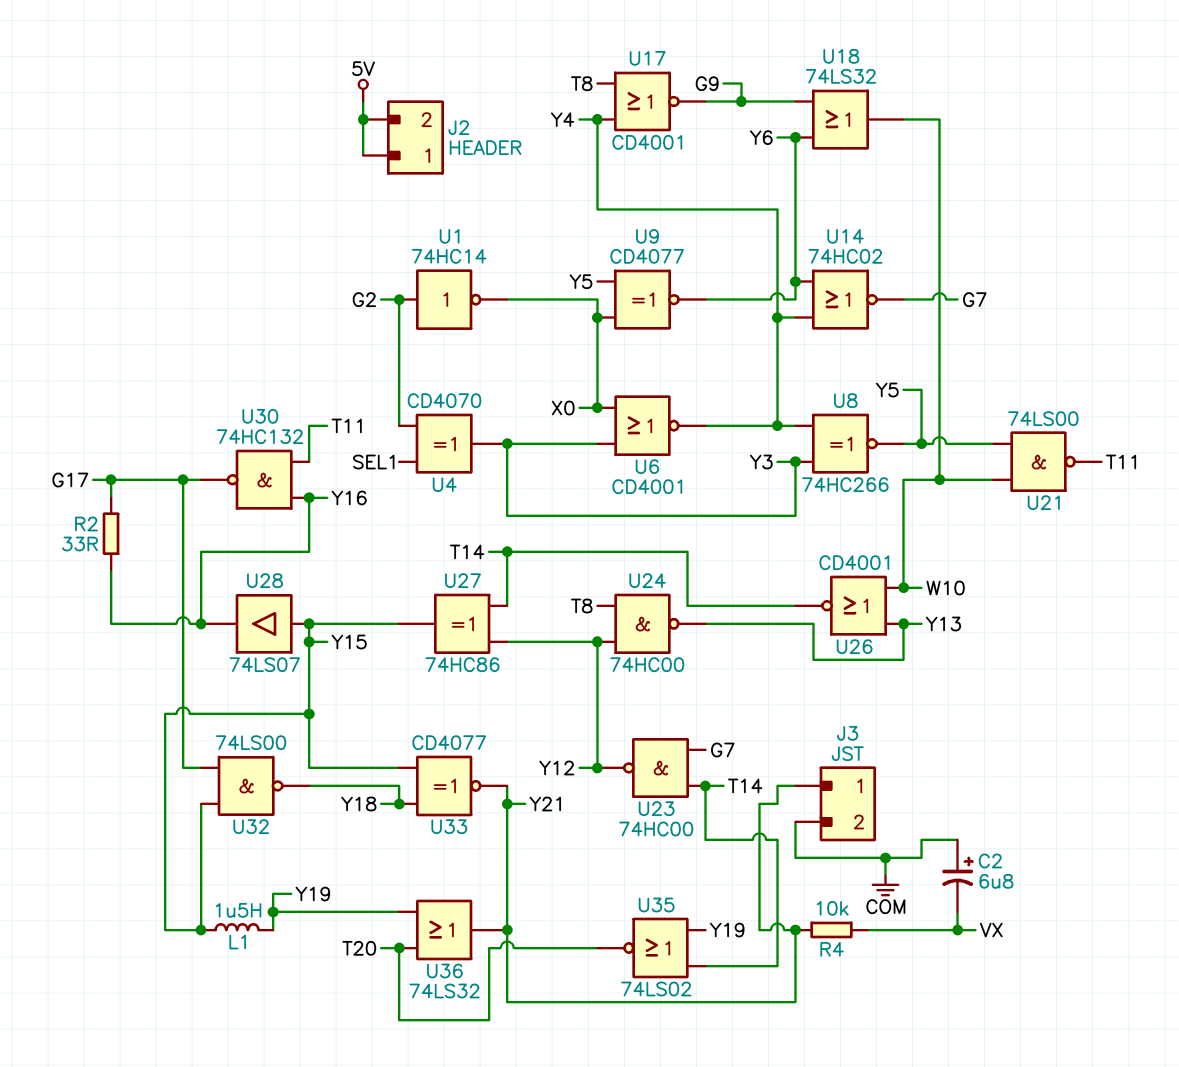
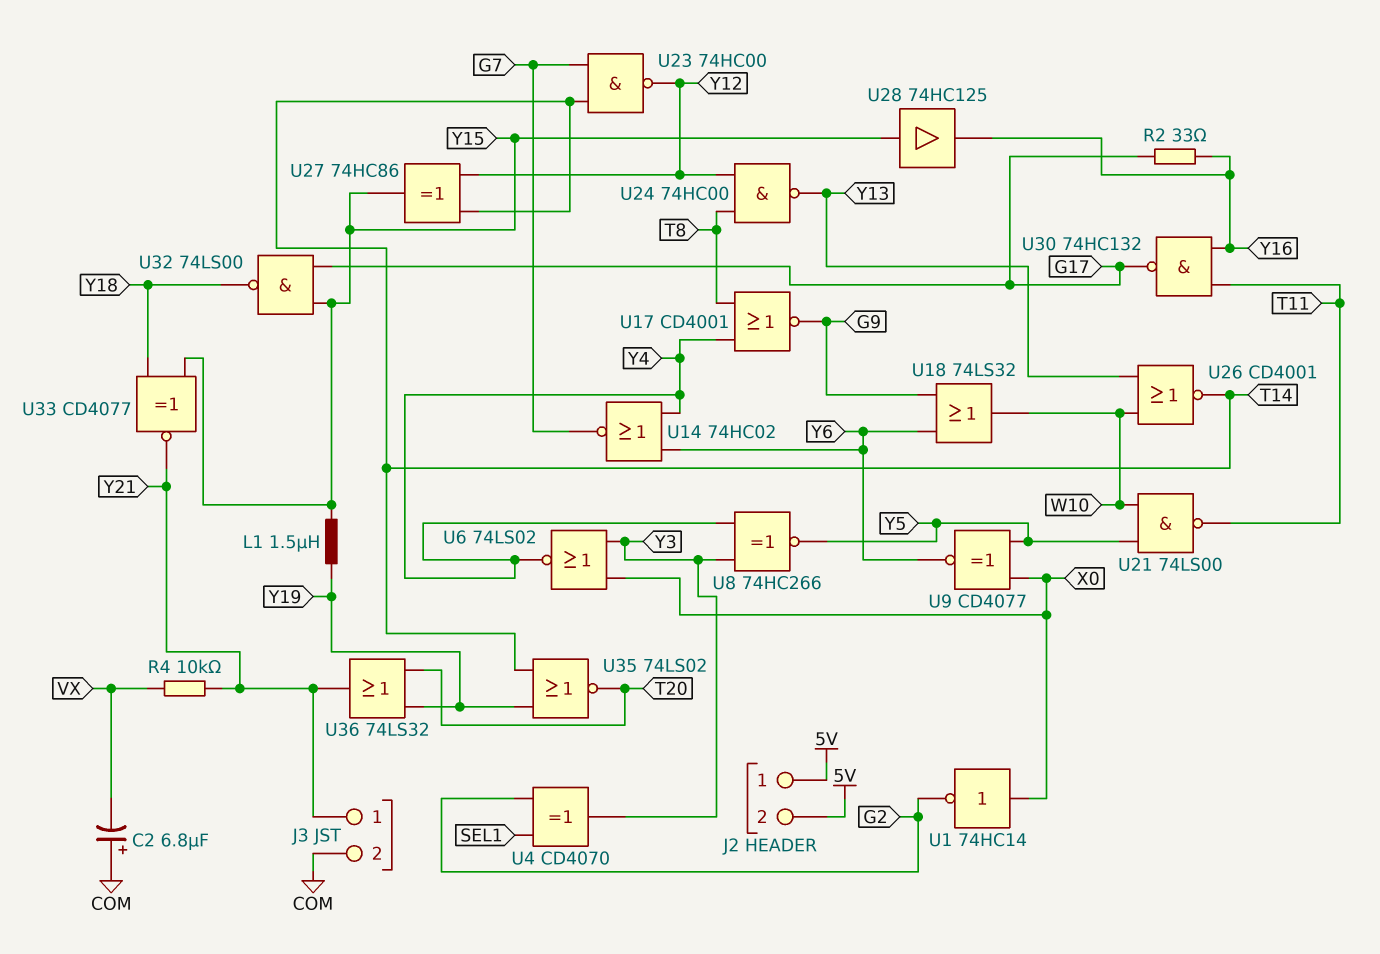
U1: NOT 74HC14 (in G2, out X0) -> NOT 74HC14 (in X0, out G2)
U6: NOR CD4001 (in X0, in Y3, out Y4) -> NOR 74LS02 (in X0, in Y3, out Y4)
U28: buffer 74LS07 (in Y15, out Y16) -> buffer 74HC125 (in Y15, out Y16)

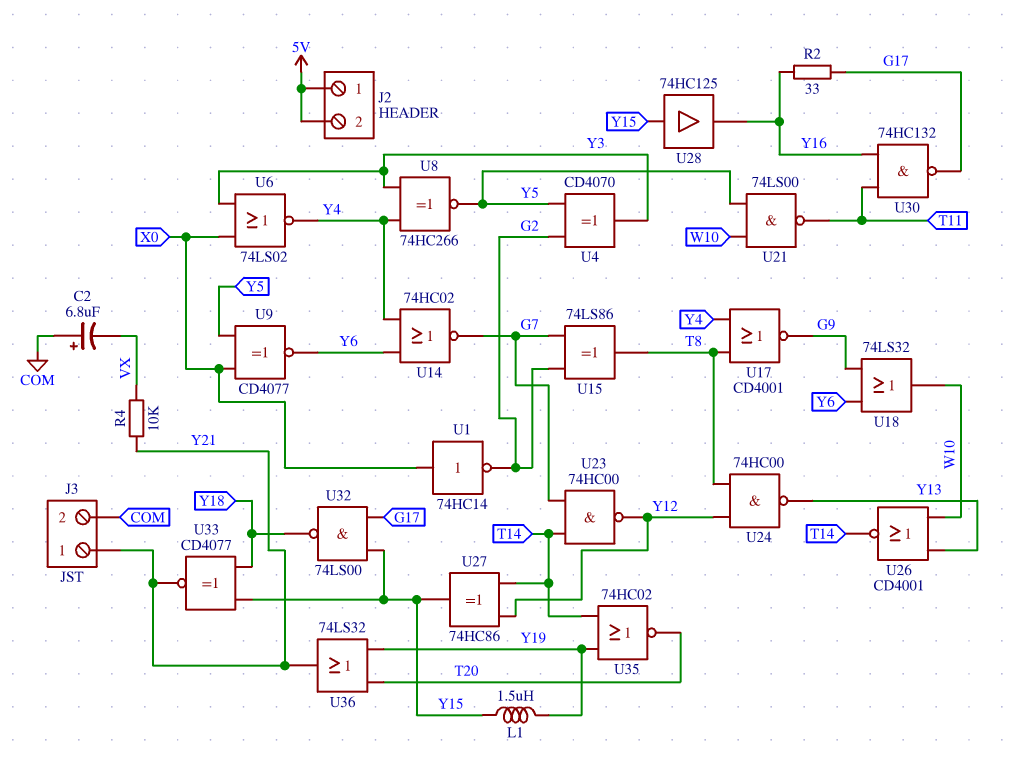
U4: XOR CD4070 (in G2, in SEL1, out Y3) -> XOR CD4070 (in G2, in Y5, out Y3)
U15: none -> XOR 74LS86 (in G2, in G7, out T8)
U35: NOR 74LS02 (in T14, in Y19, out T20) -> NOR 74HC02 (in T14, in Y19, out T20)

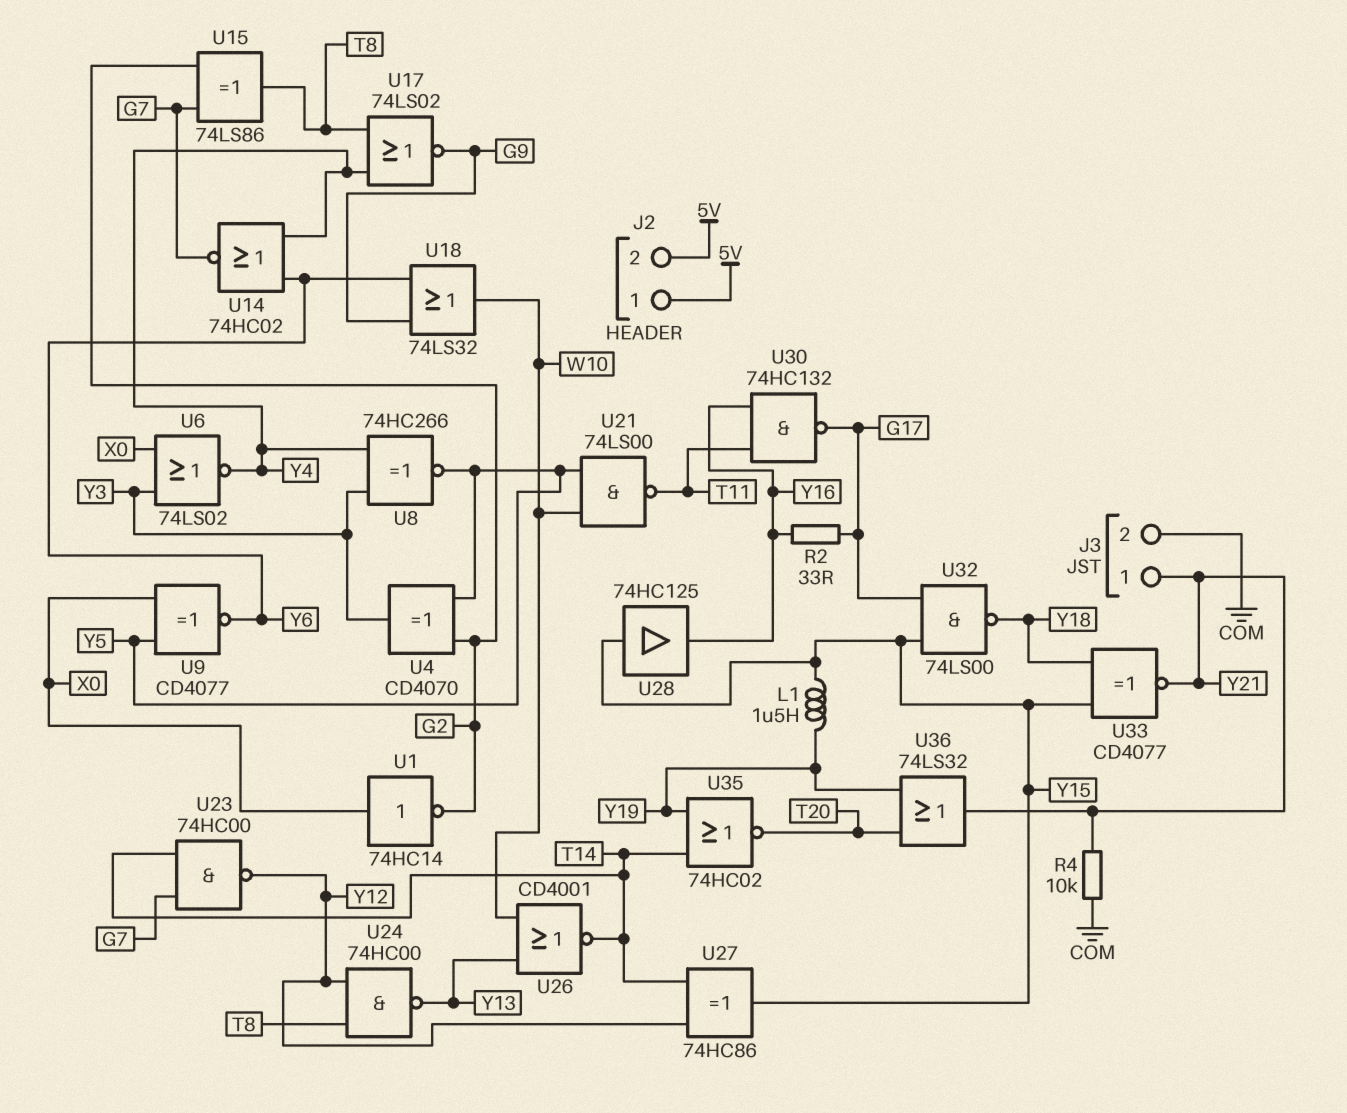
C2: 6.8uF (plus COM, minus VX) -> none
R4: 10k (VX, Y21) -> 10k (COM, Y21)
U17: NOR CD4001 (in T8, in Y4, out G9) -> NOR 74LS02 (in T8, in Y4, out G9)

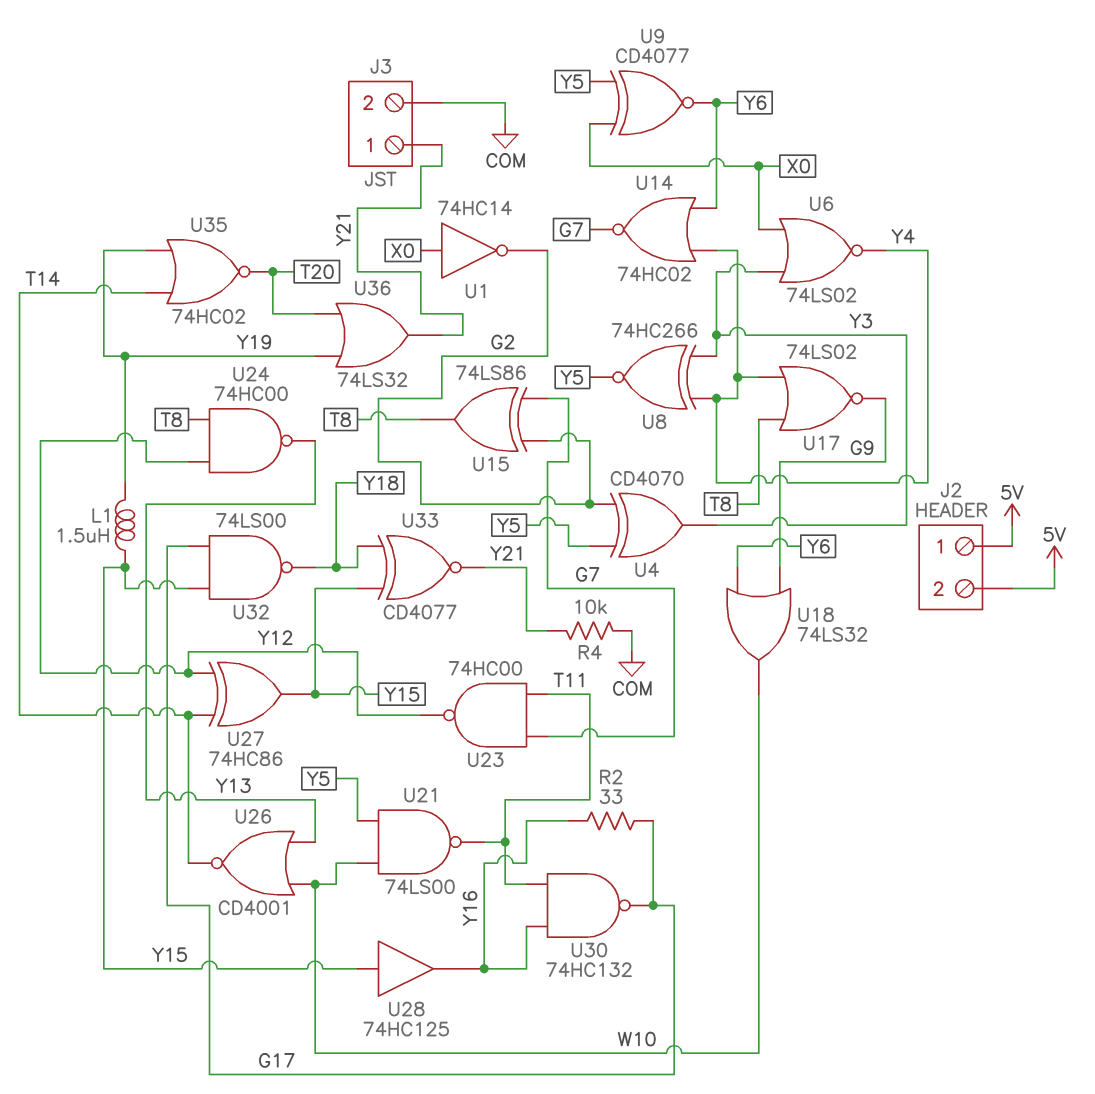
U23: NAND 74HC00 (in G7, in T14, out Y12) -> NAND 74HC00 (in G7, in T11, out Y12)

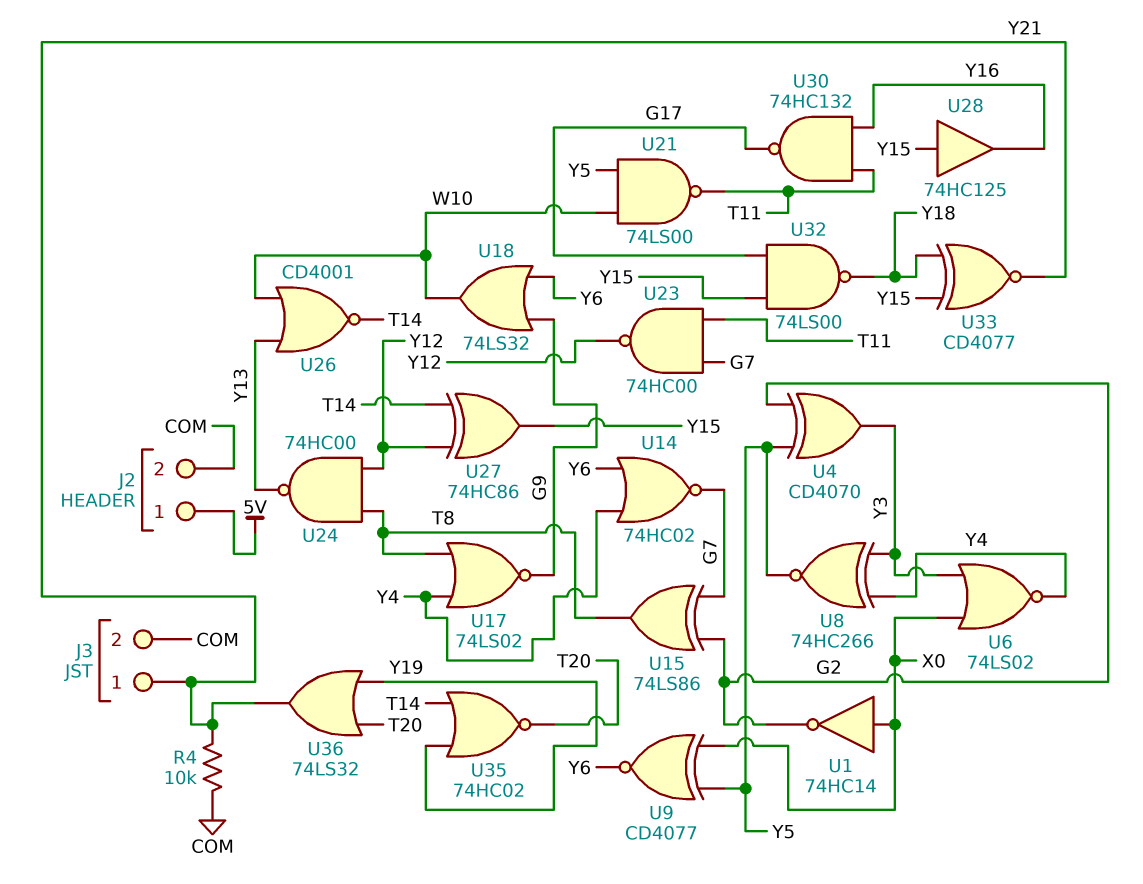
J2 pin 2: 5V -> COM
L1: 1.5uH (Y15, Y19) -> none
R2: 33 (G17, Y16) -> none

